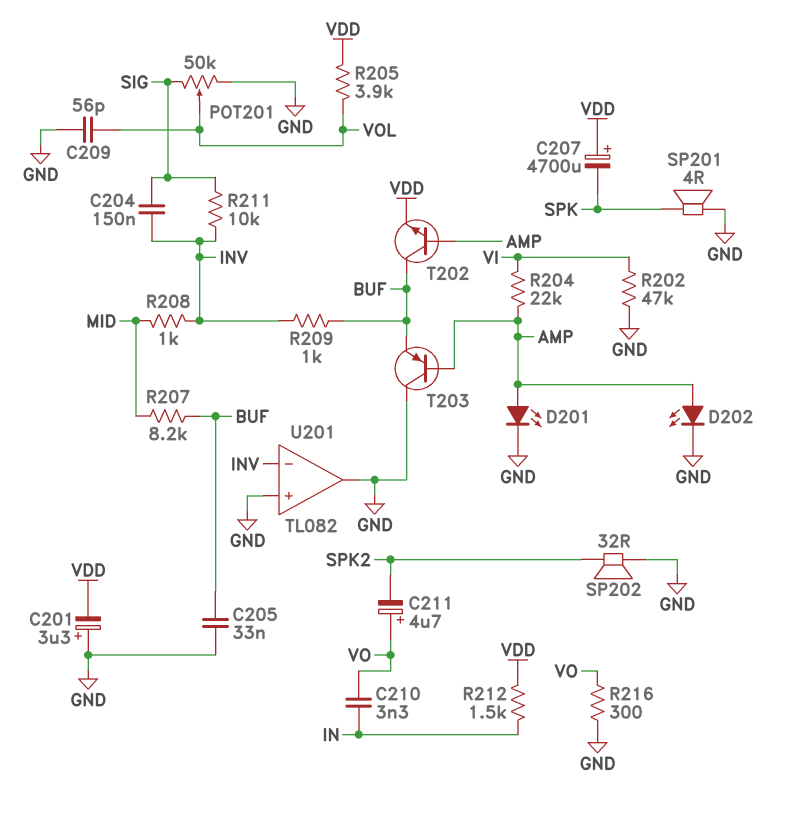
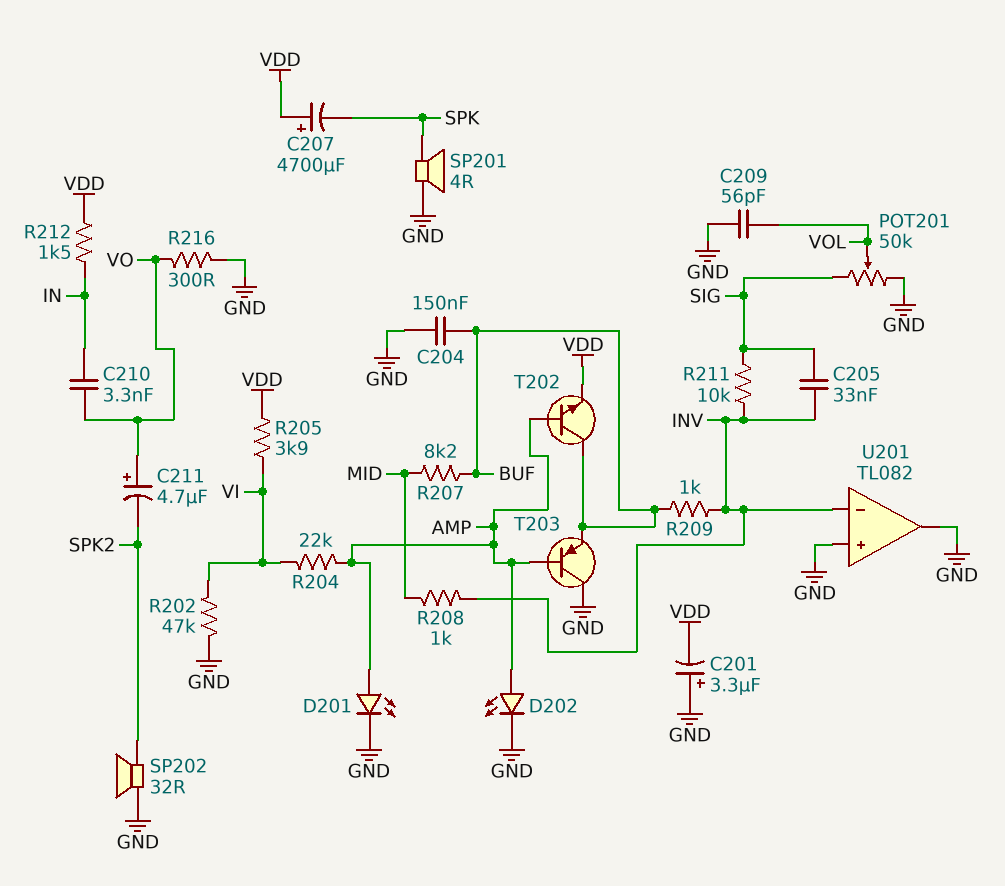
C204: 150nF (INV, SIG) -> 150nF (BUF, GND)
C205: 33nF (BUF, GND) -> 33nF (INV, SIG)
R205: 3.9k (VDD, VOL) -> 3.9k (VDD, VI)

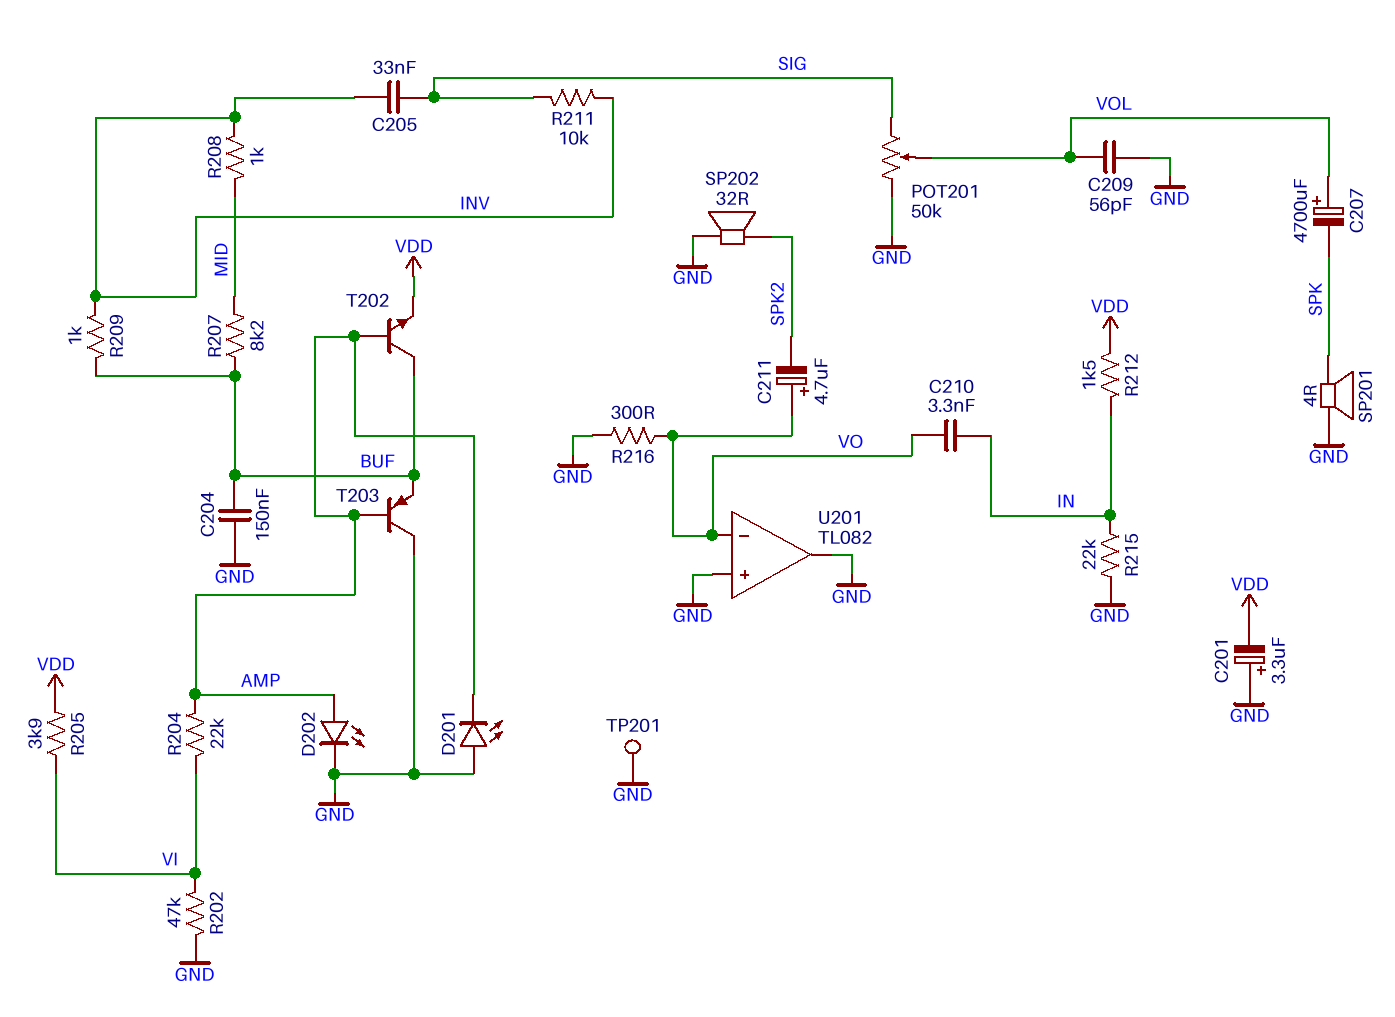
C207: 4700uF (plus VDD, minus SPK) -> 4700uF (plus VOL, minus SPK)
D201: LED (A AMP, K GND) -> LED (A GND, K AMP)
R215: none -> 22k (GND, IN)
TP201: none -> test point (GND)
U201 pin in-: INV -> VO

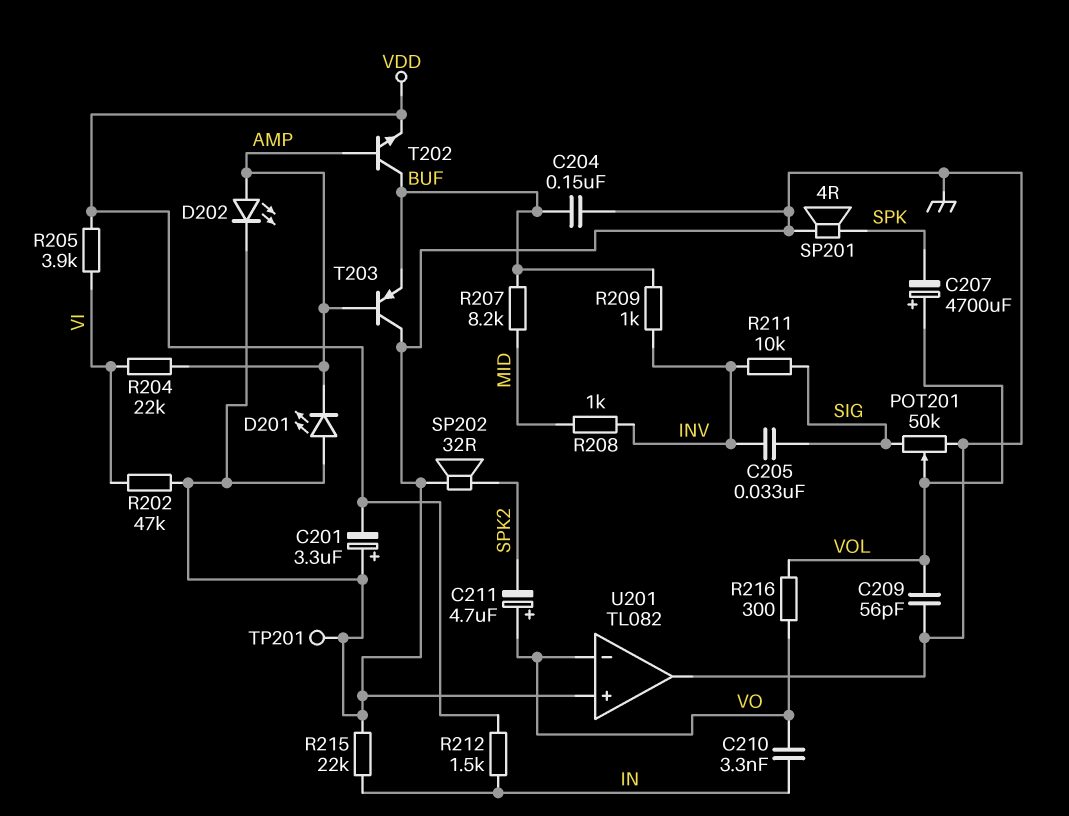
R216: 300 (GND, VO) -> 300 (VO, VOL)

